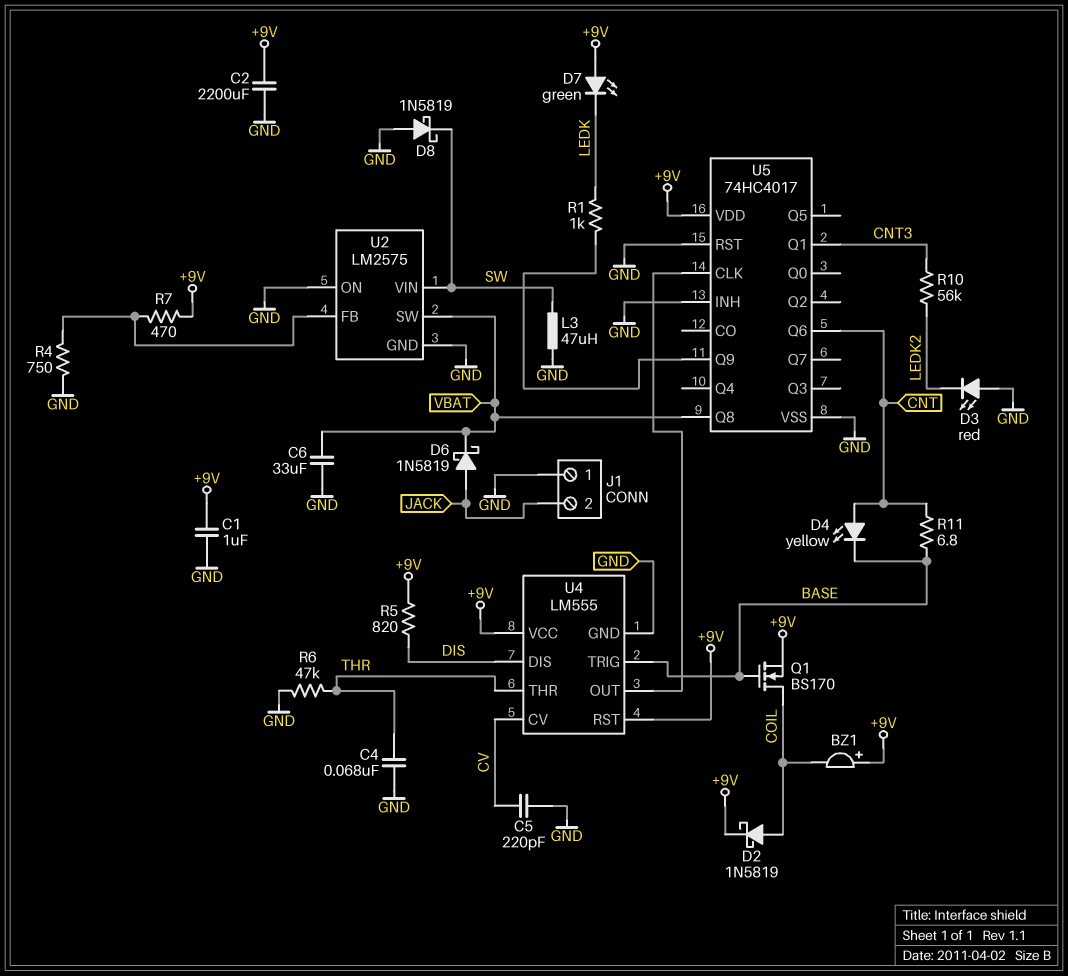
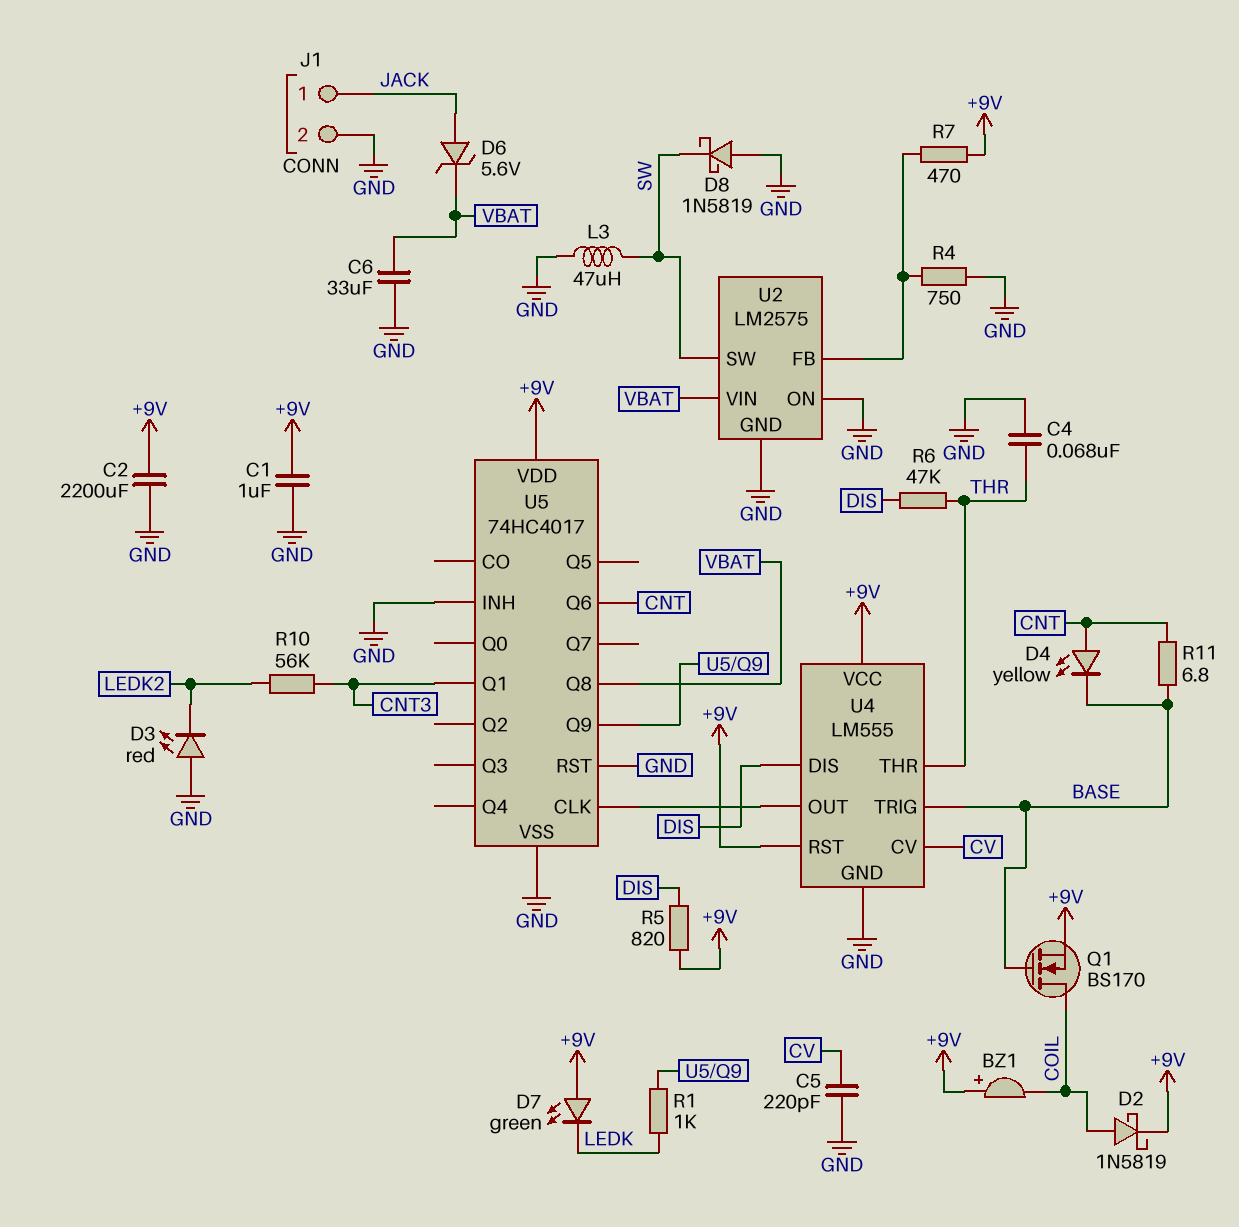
D6: schottky 1N5819 (A JACK, K VBAT) -> zener 5.6V (A JACK, K VBAT)
J1 pin 1: GND -> JACK
J1 pin 2: JACK -> GND
R6: 47k (GND, THR) -> 47k (DIS, THR)
U2 pin SW: VBAT -> SW
U2 pin VIN: SW -> VBAT

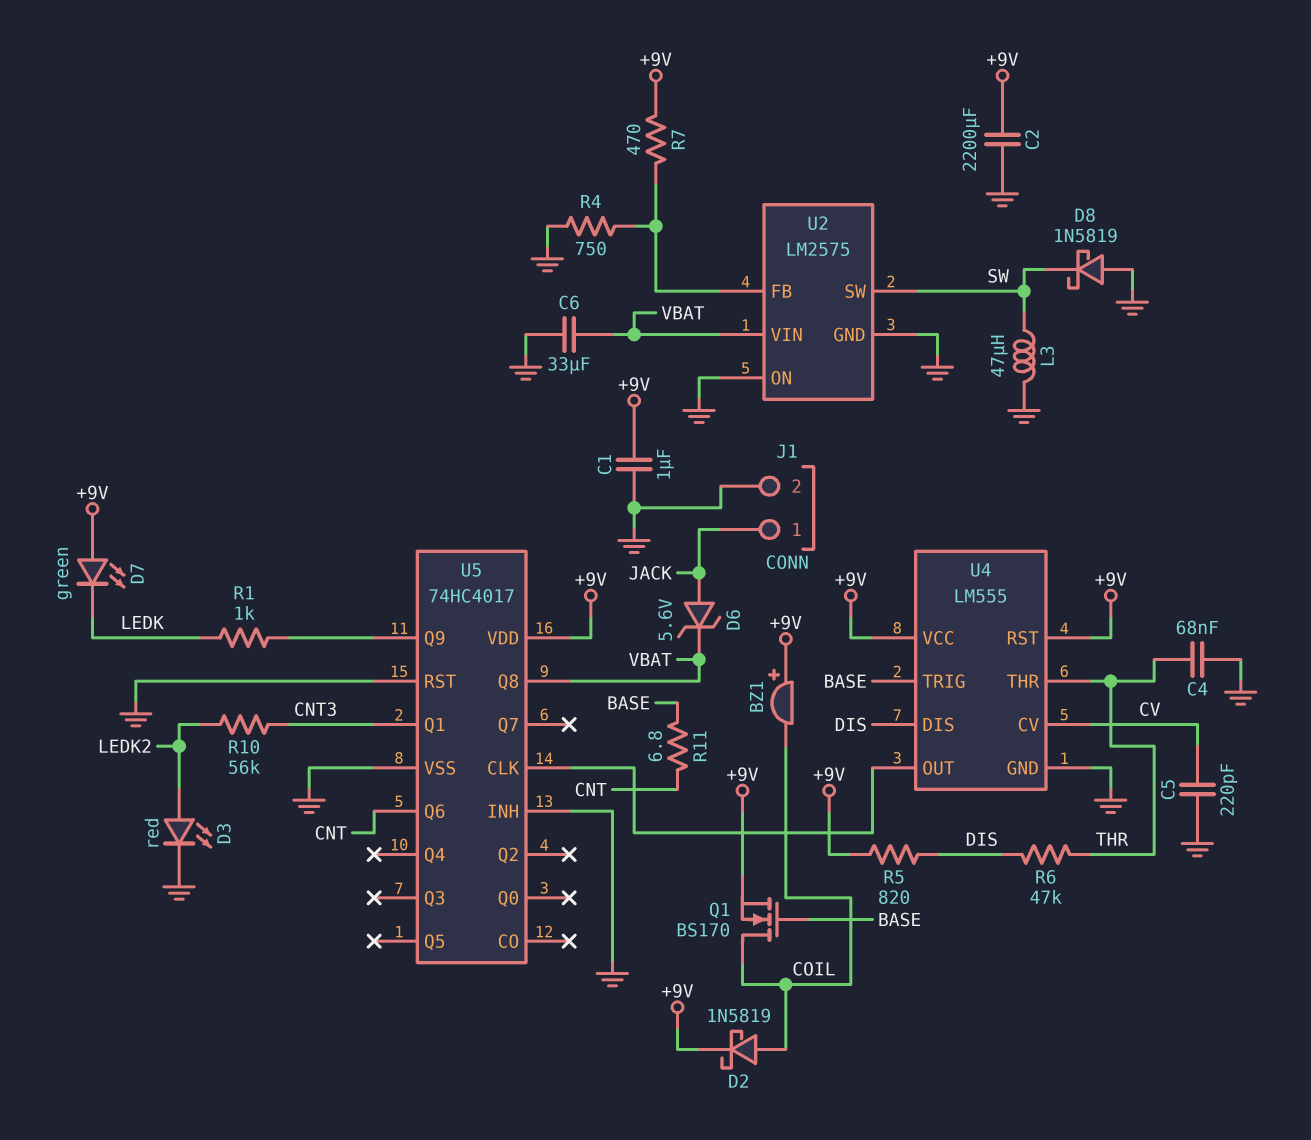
D3: LED red (A GND, K LEDK2) -> LED red (A LEDK2, K GND)
D4: LED yellow (A CNT, K BASE) -> none

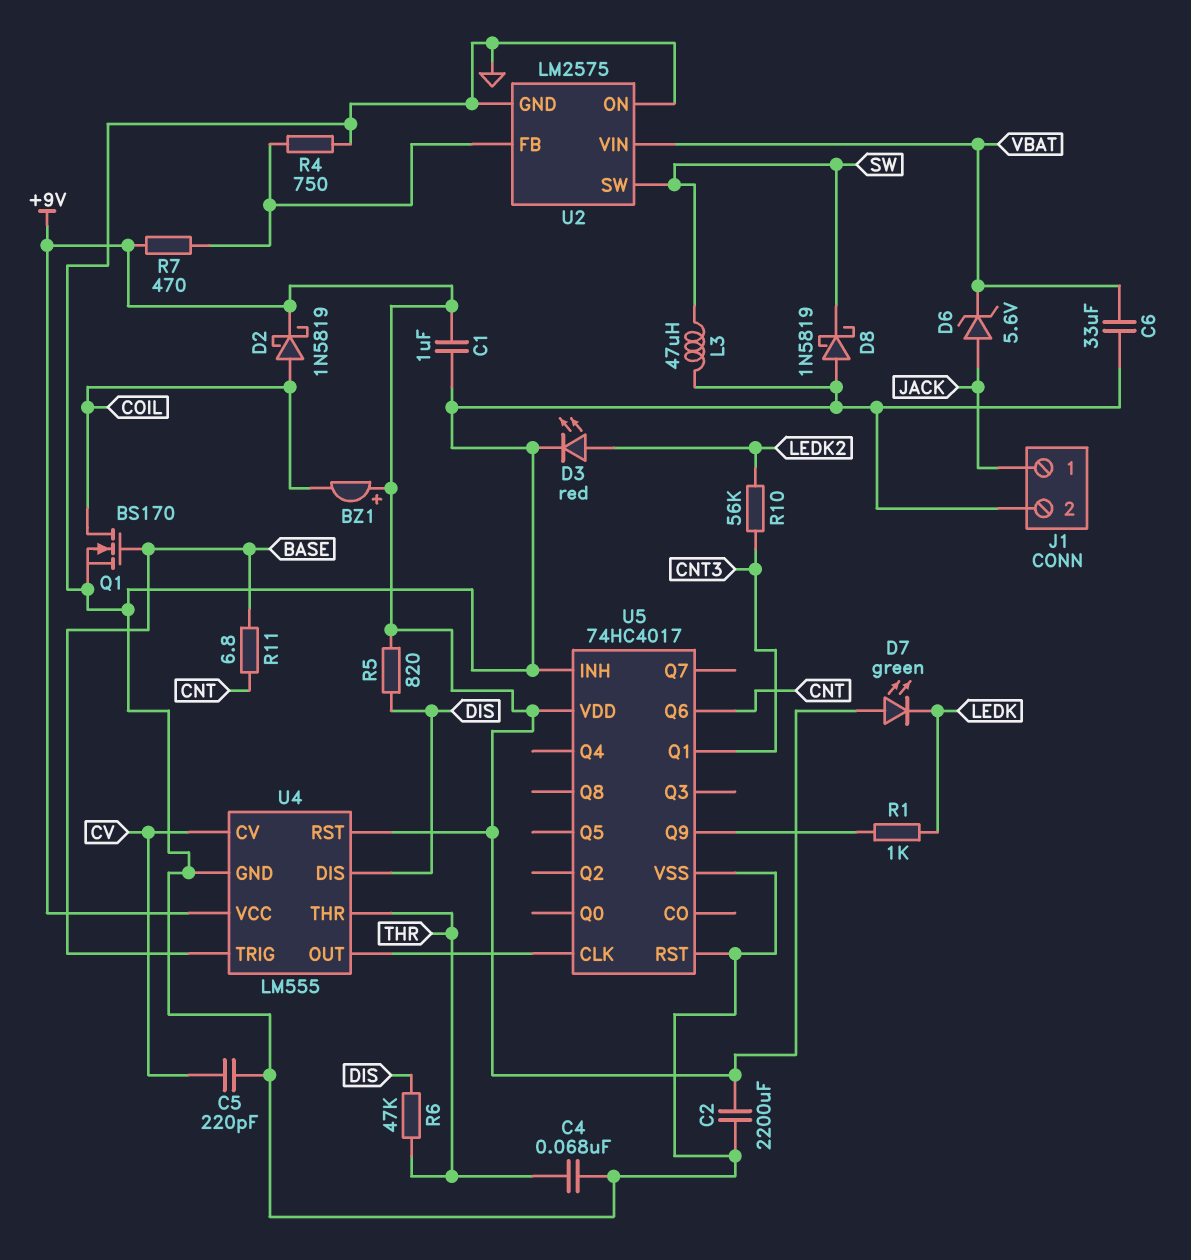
Q1: NMOS BS170 (G BASE, D COIL, S +9V) -> NMOS BS170 (G BASE, D COIL, S GND)
U5 pin Q8: VBAT -> none

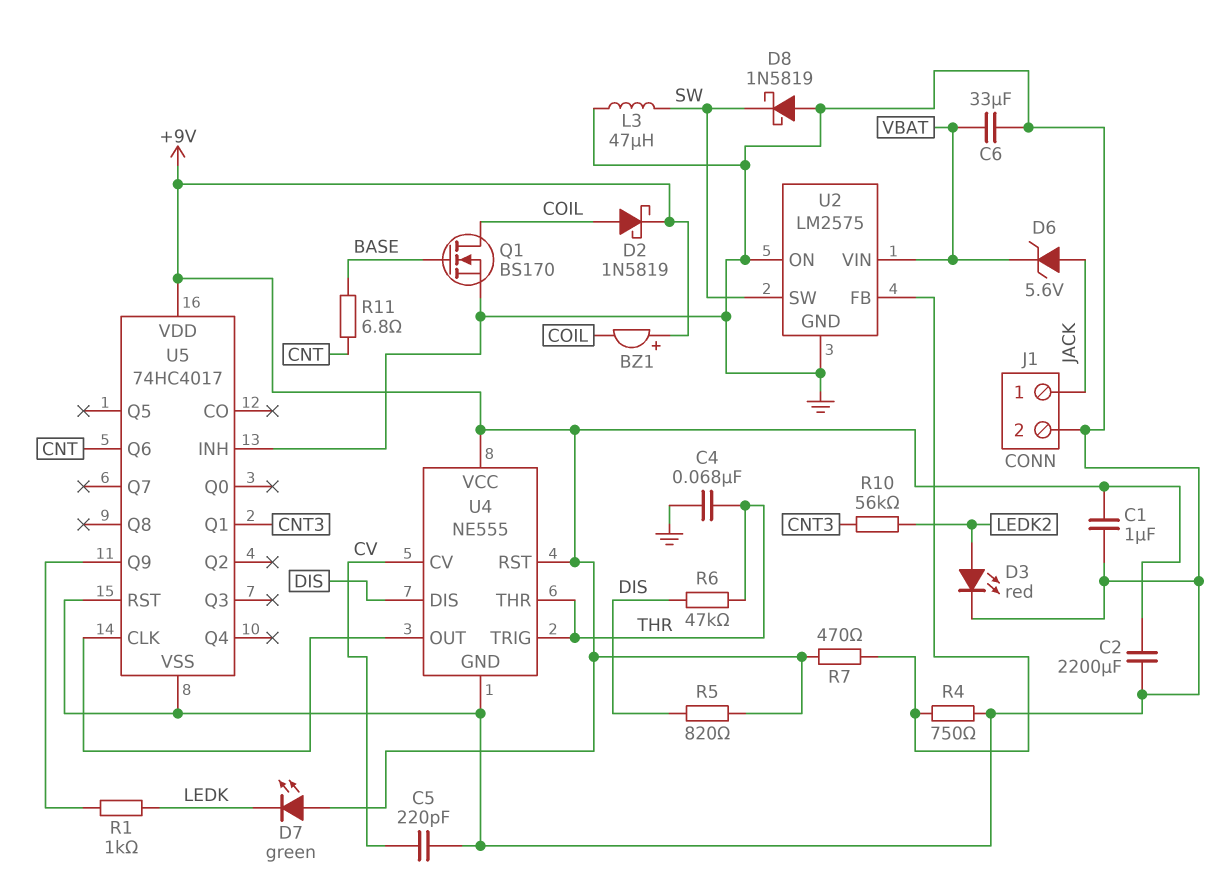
U4: LM555 -> NE555
U4 pin TRIG: BASE -> THR

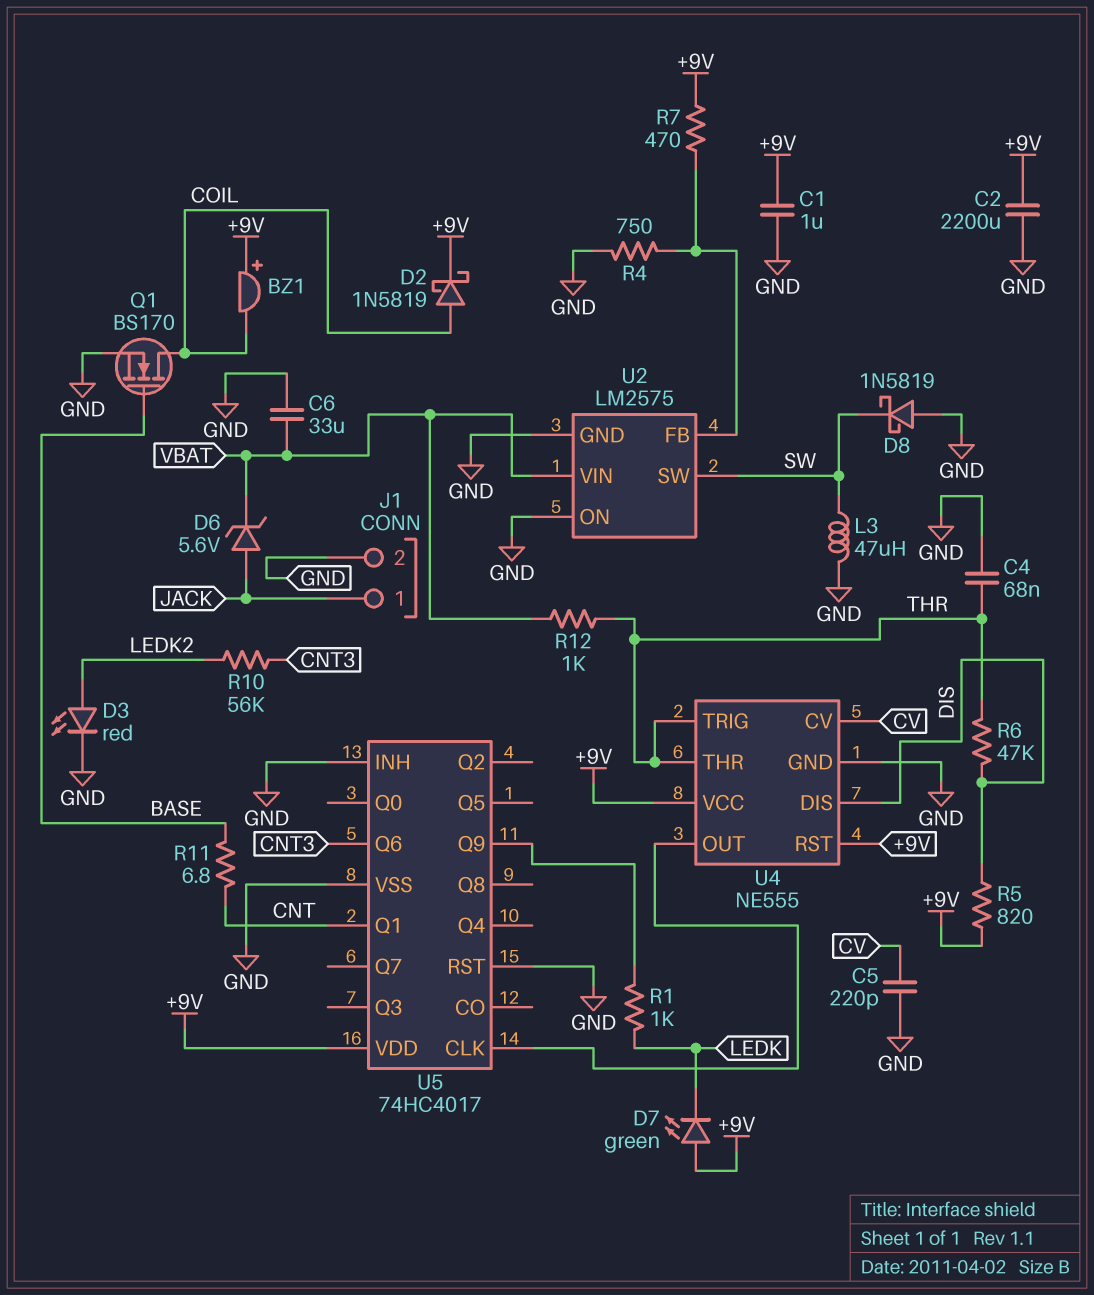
R12: none -> 1k (THR, VBAT)
U5 pin Q1: CNT3 -> CNT
U5 pin Q6: CNT -> CNT3

